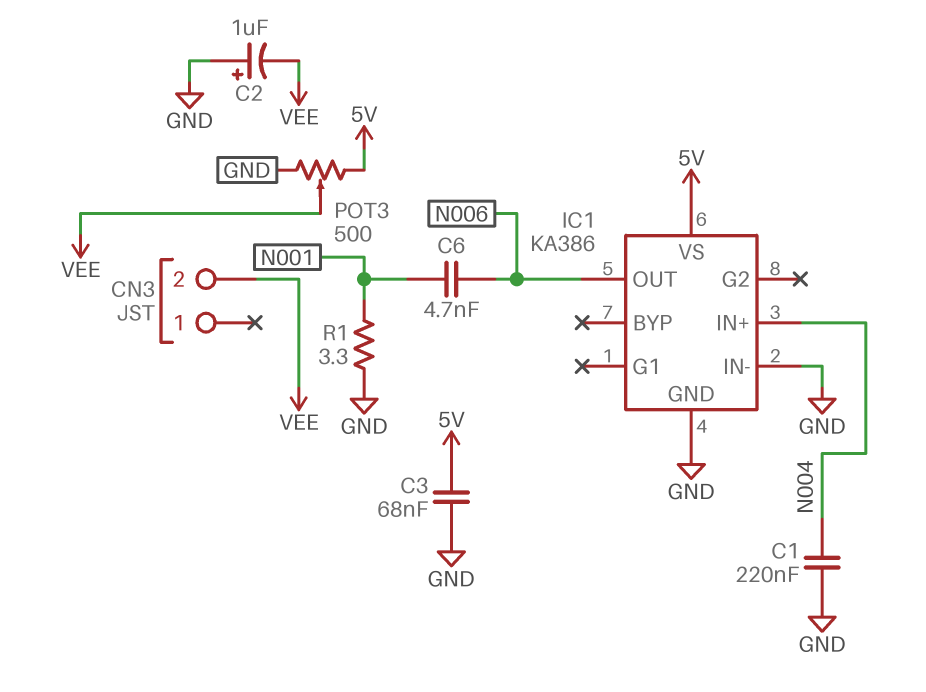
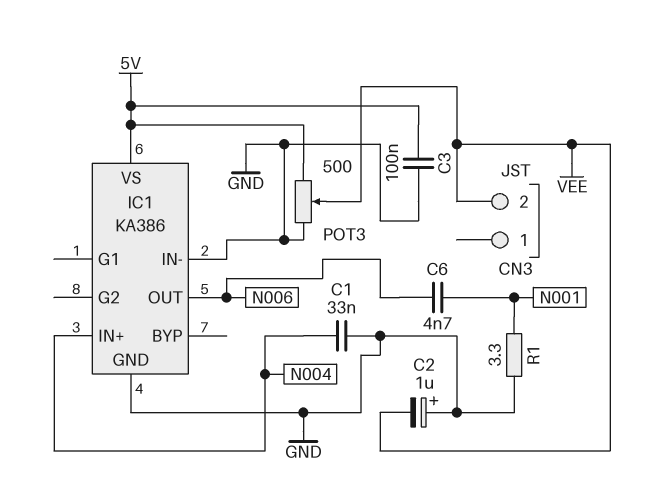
C1: 220nF (GND, N004) -> 33nF (GND, N004)
C3: 68nF (5V, GND) -> 100nF (5V, GND)

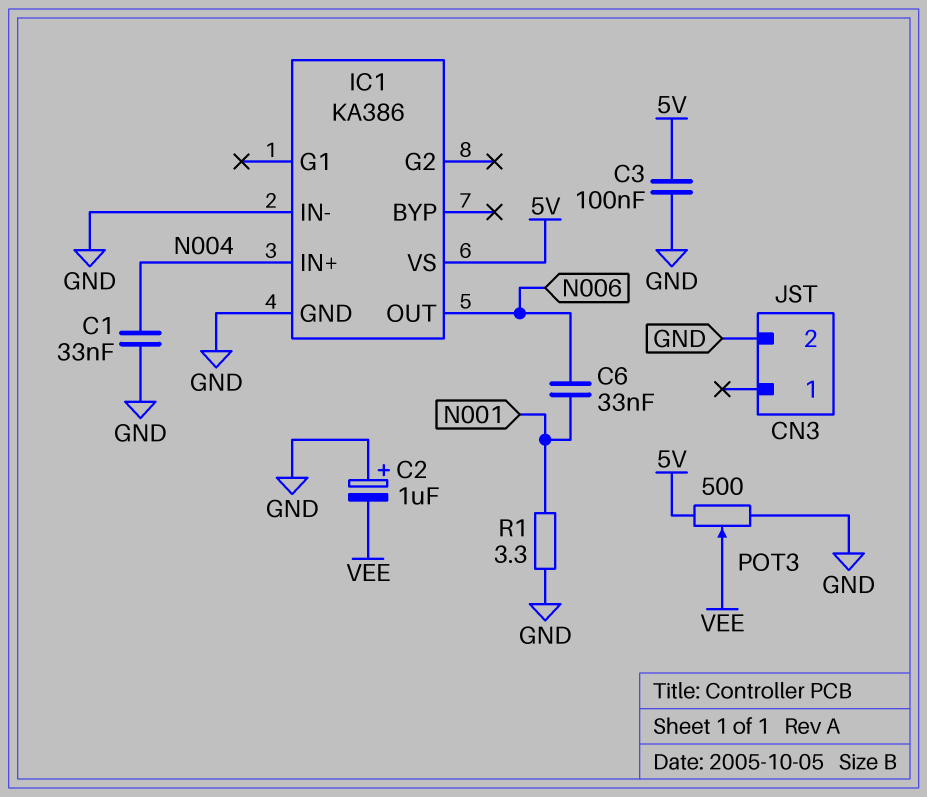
C6: 4.7nF (N001, N006) -> 33nF (N001, N006)
CN3 pin 2: VEE -> GND

